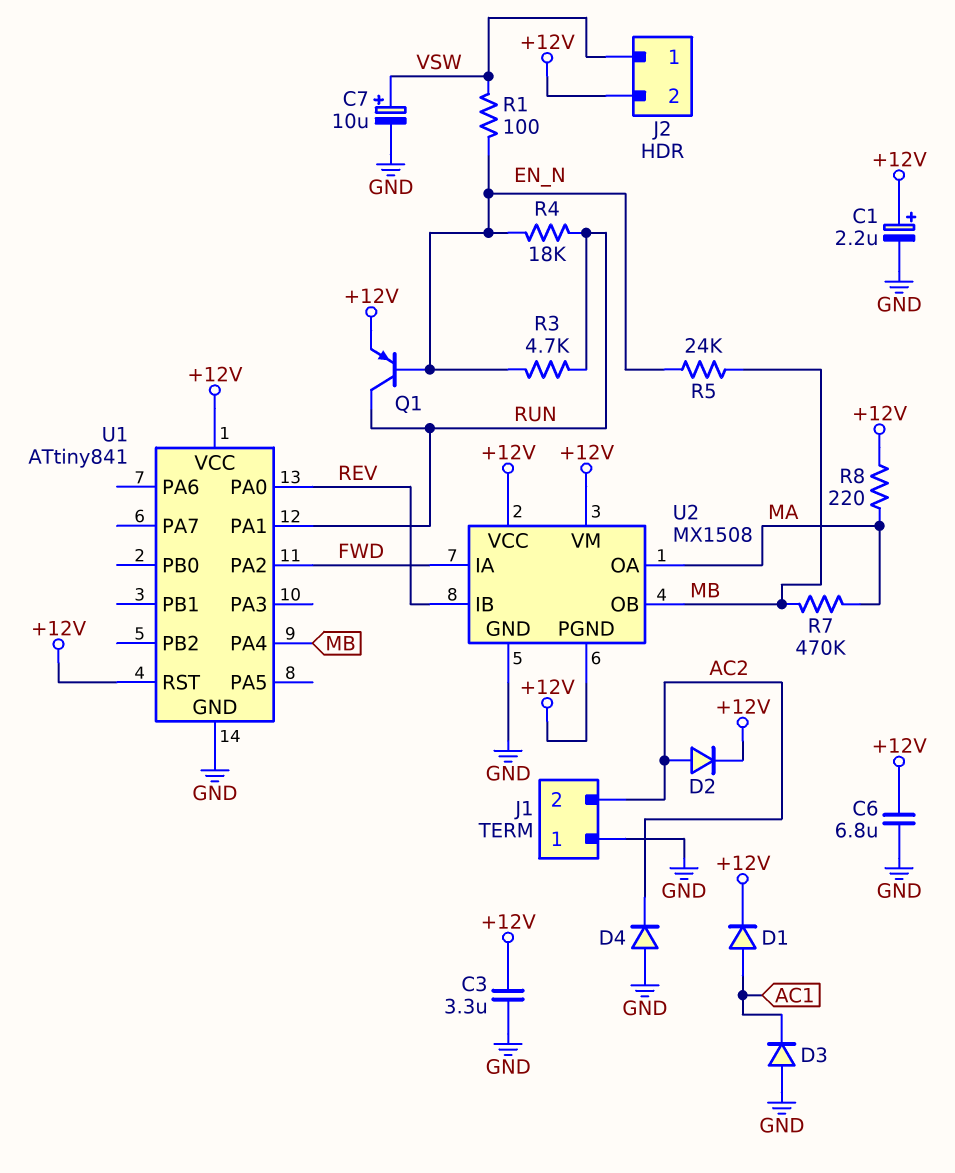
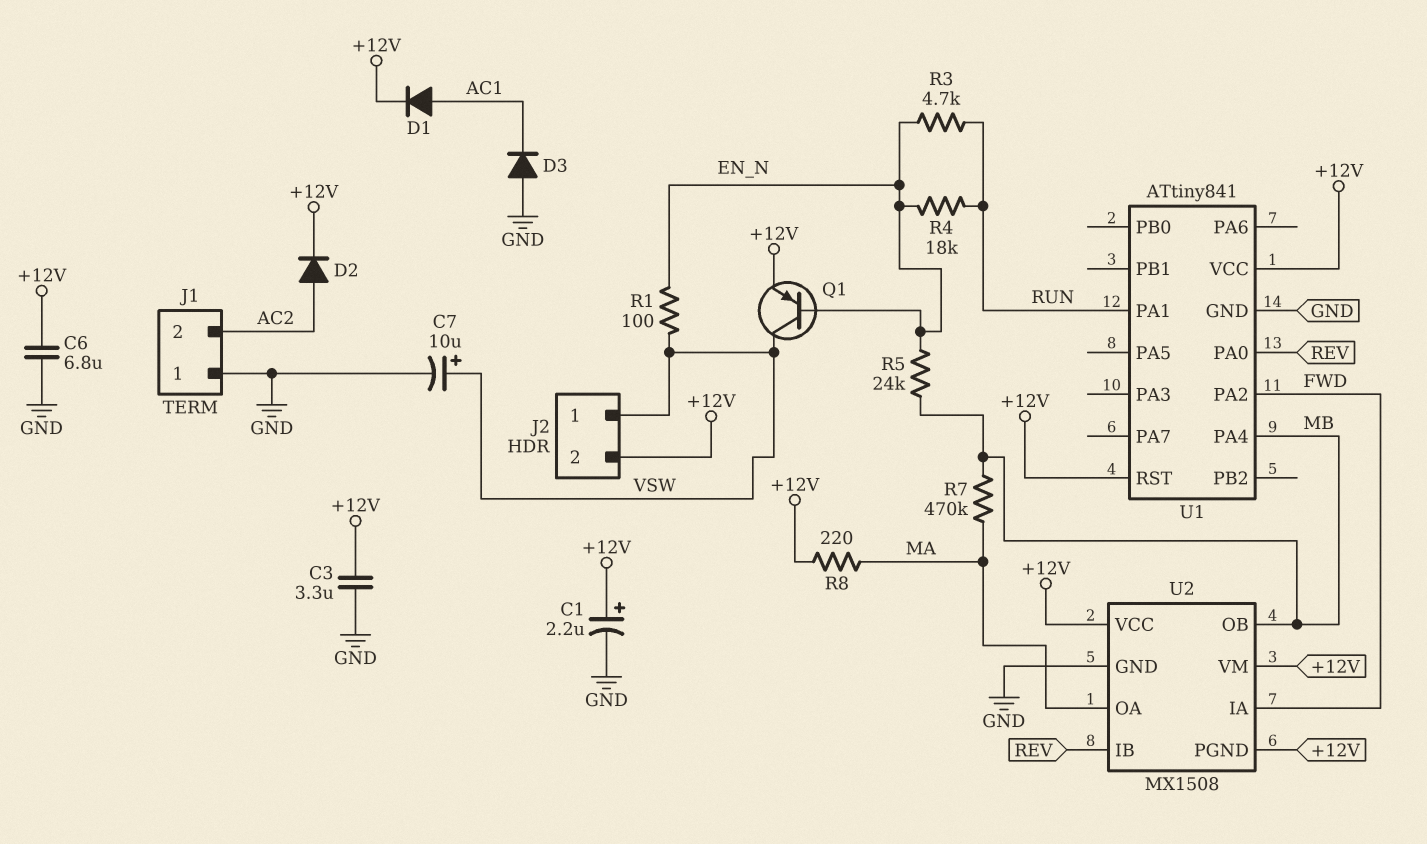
D4: diode (A GND, K AC2) -> none
Q1: PNP (B EN_N, C RUN, E +12V) -> PNP (B EN_N, C VSW, E +12V)

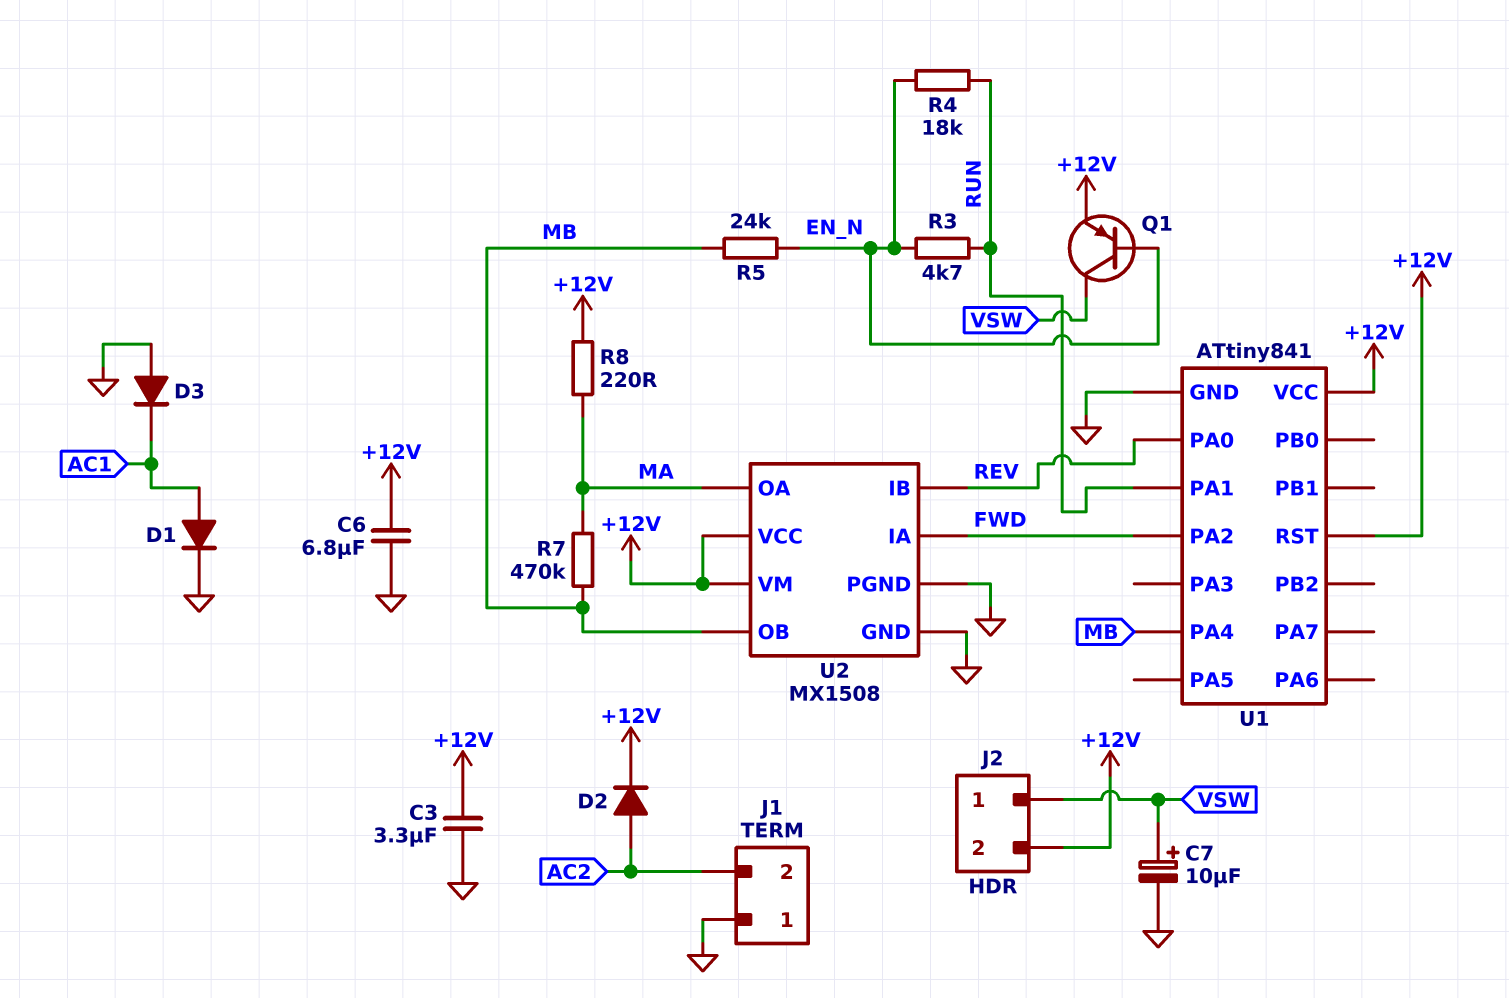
C1: 2.2uF (plus +12V, minus GND) -> none
D1: diode (A AC1, K +12V) -> diode (A AC1, K GND)
R1: 100 (EN_N, VSW) -> none
U2 pin PGND: +12V -> GND

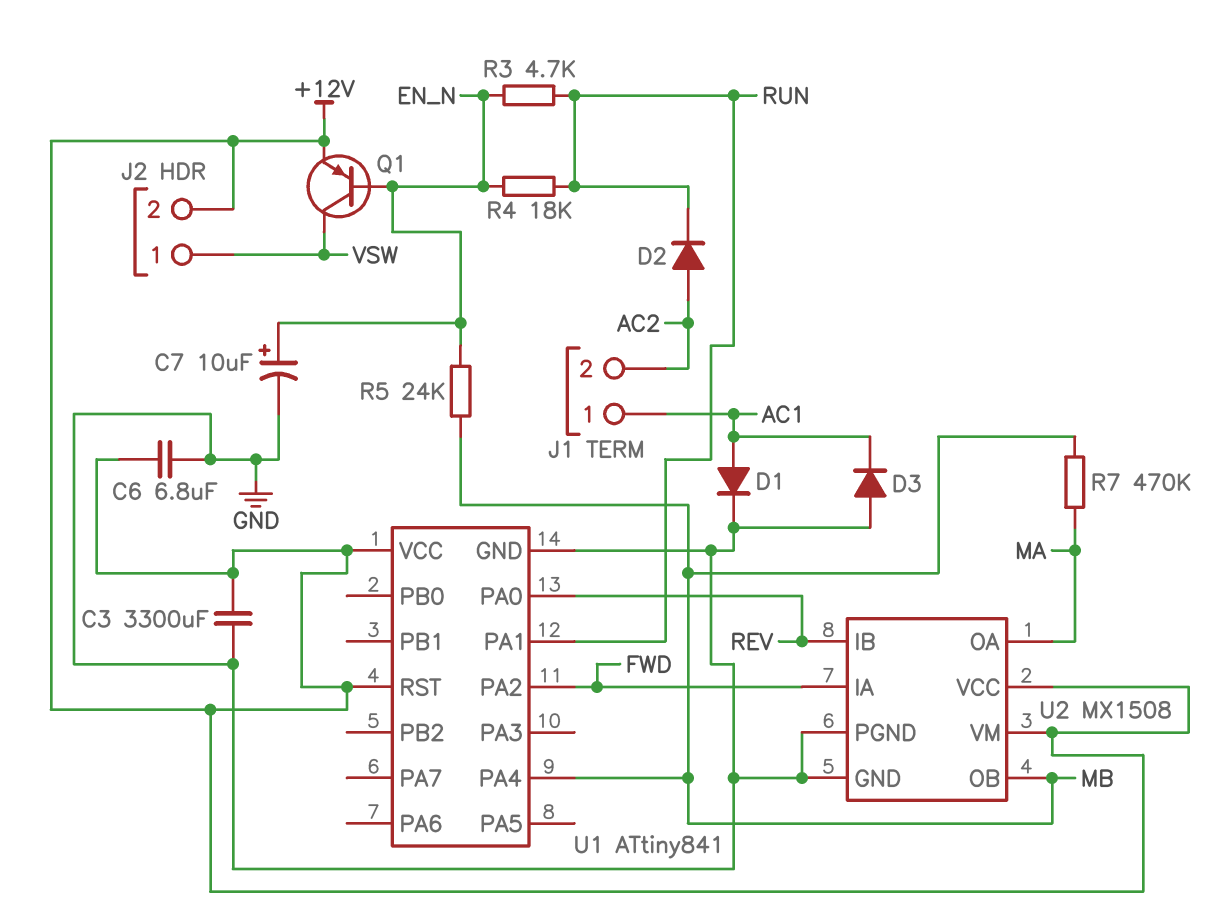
C3: 3.3uF (+12V, GND) -> 3300uF (+12V, GND)
C7: 10uF (plus VSW, minus GND) -> 10uF (plus EN_N, minus GND)
D2: diode (A AC2, K +12V) -> diode (A AC2, K RUN)
J1 pin 1: GND -> AC1
R8: 220 (+12V, MA) -> none

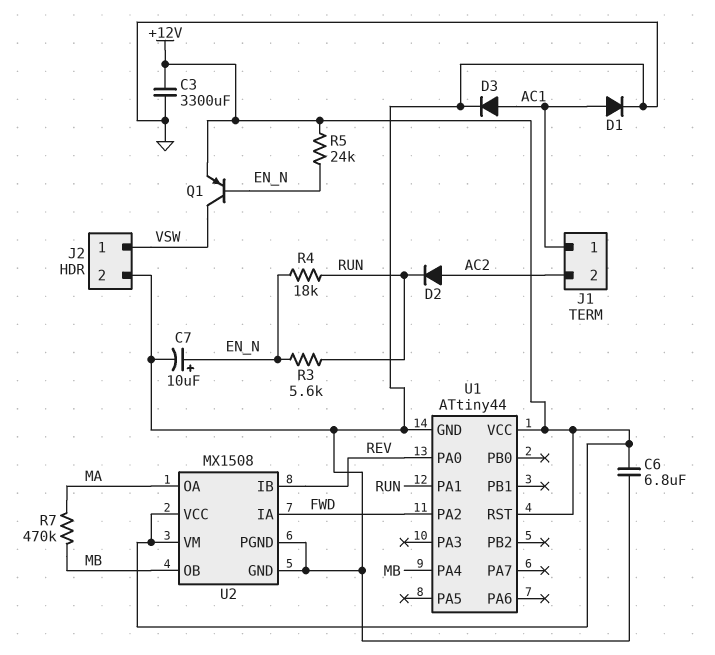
D3: diode (A GND, K AC1) -> diode (A AC1, K GND)
J2 pin 2: +12V -> GND
R3: 4.7k (EN_N, RUN) -> 5.6k (EN_N, RUN)
R5: 24k (EN_N, MB) -> 24k (+12V, EN_N)
U1: ATtiny841 -> ATtiny44

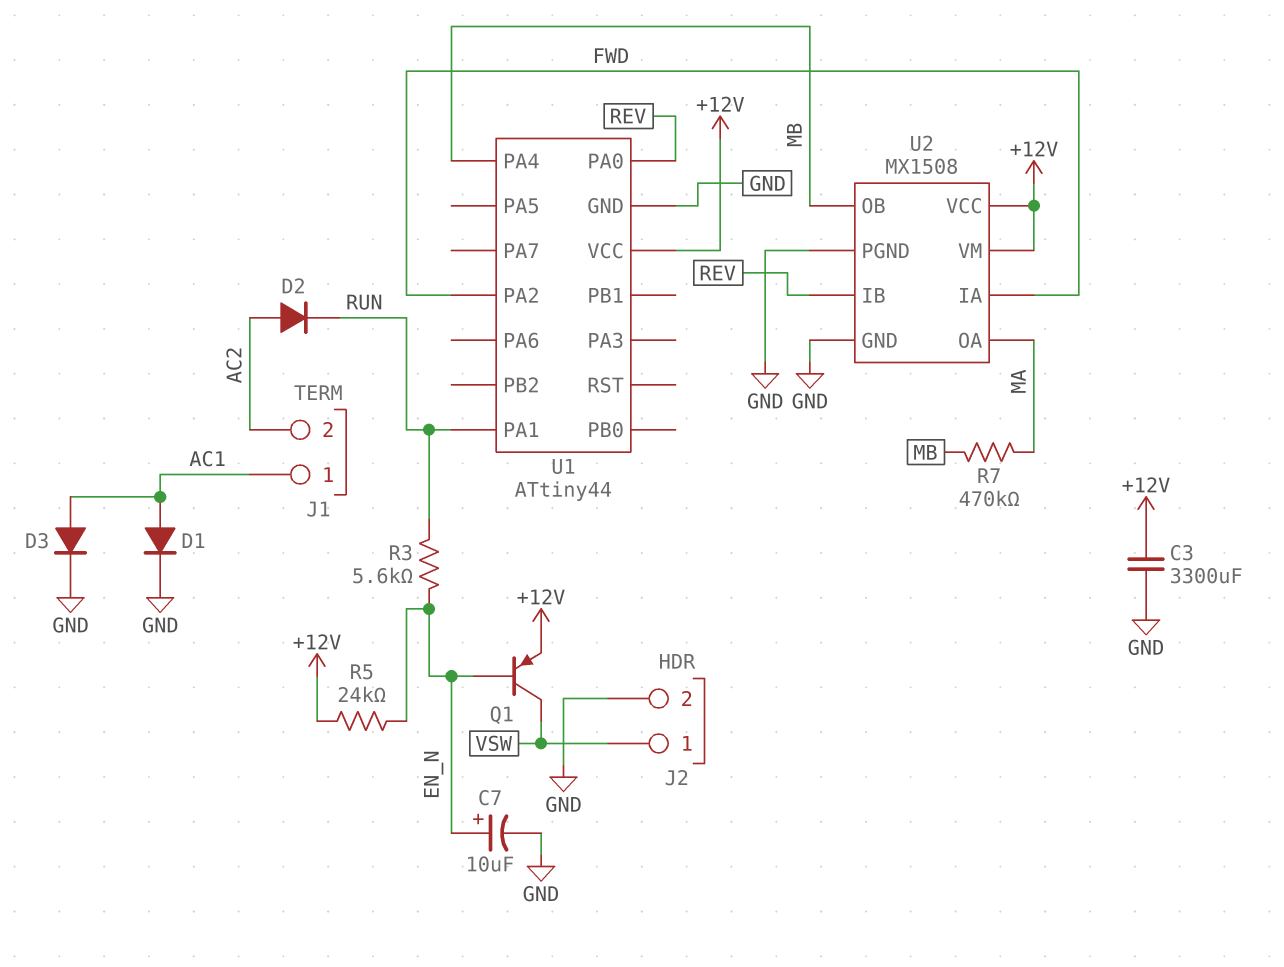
C6: 6.8uF (+12V, GND) -> none
R4: 18k (EN_N, RUN) -> none
U1 pin RST: +12V -> none

